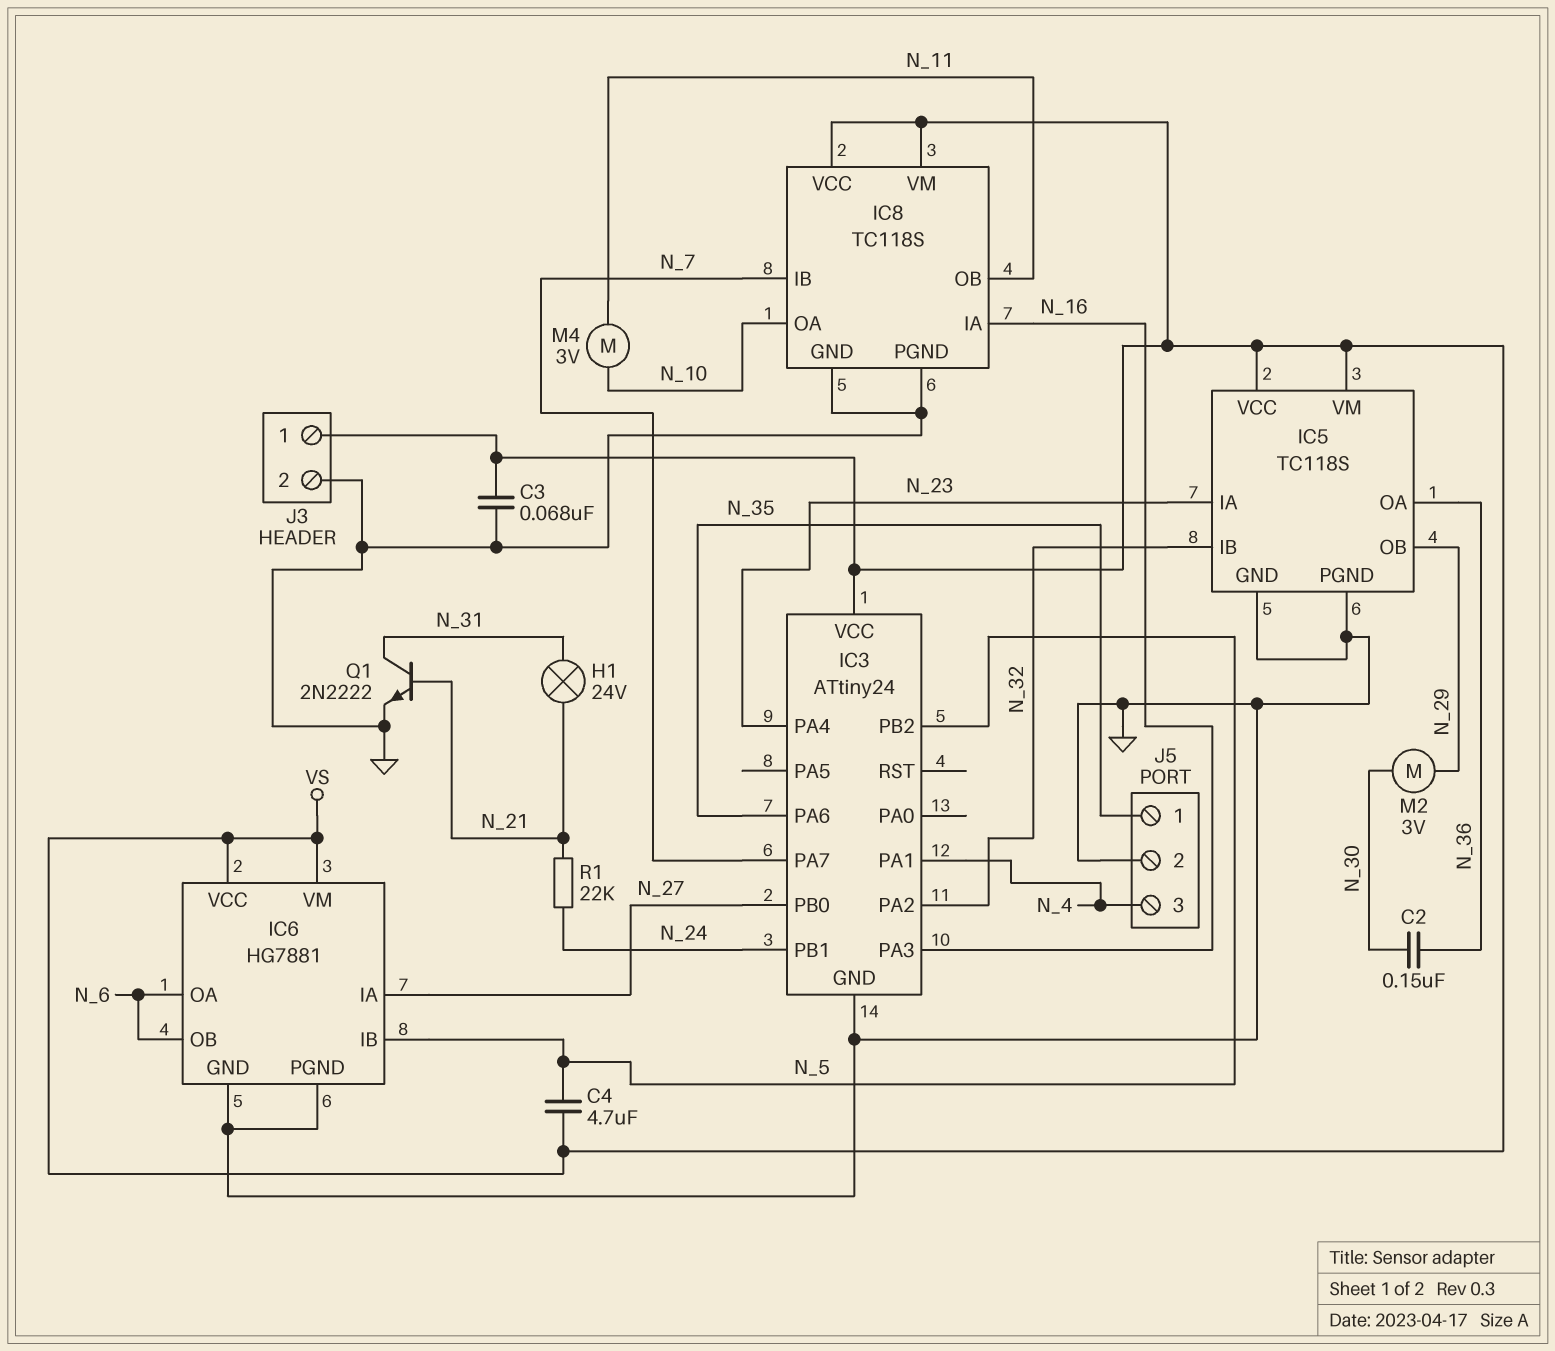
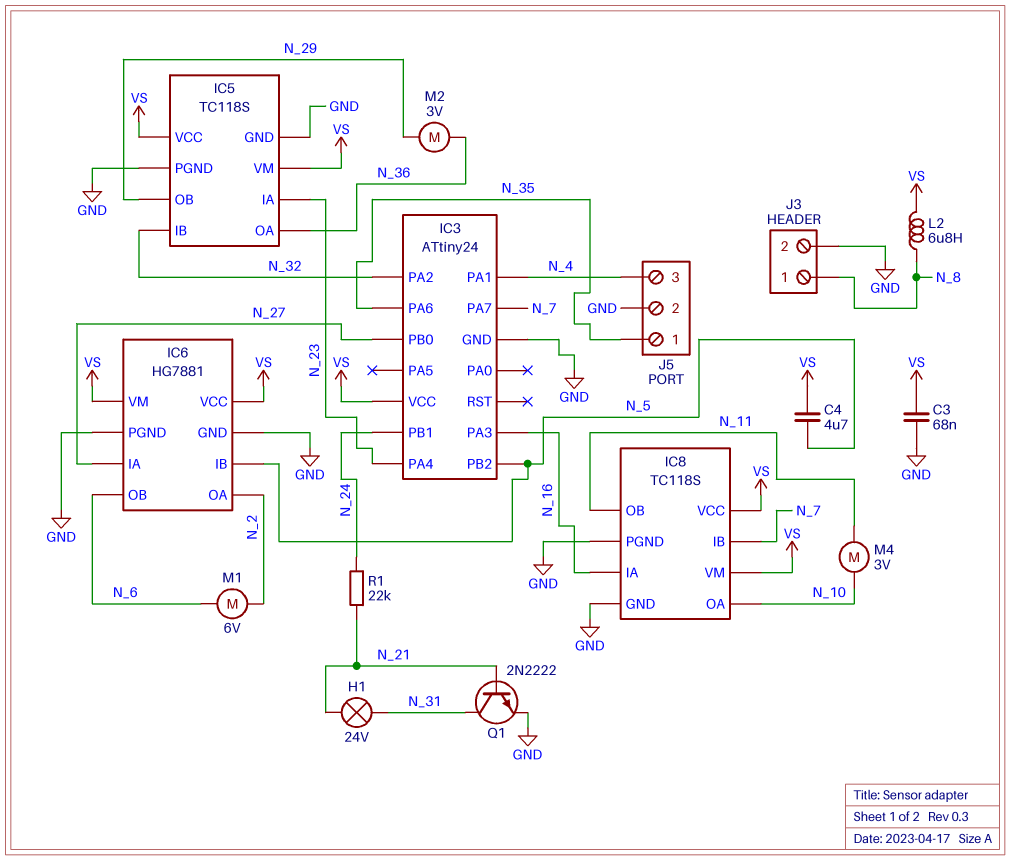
C2: 150nF (N_30, N_36) -> none
IC6 pin OA: N_6 -> N_2
J3 pin 1: VS -> N_8
L2: none -> 6.8uH (N_8, VS)
M1: none -> motor 6V (N_2, N_6)
M2: motor 3V (N_29, N_30) -> motor 3V (N_29, N_36)

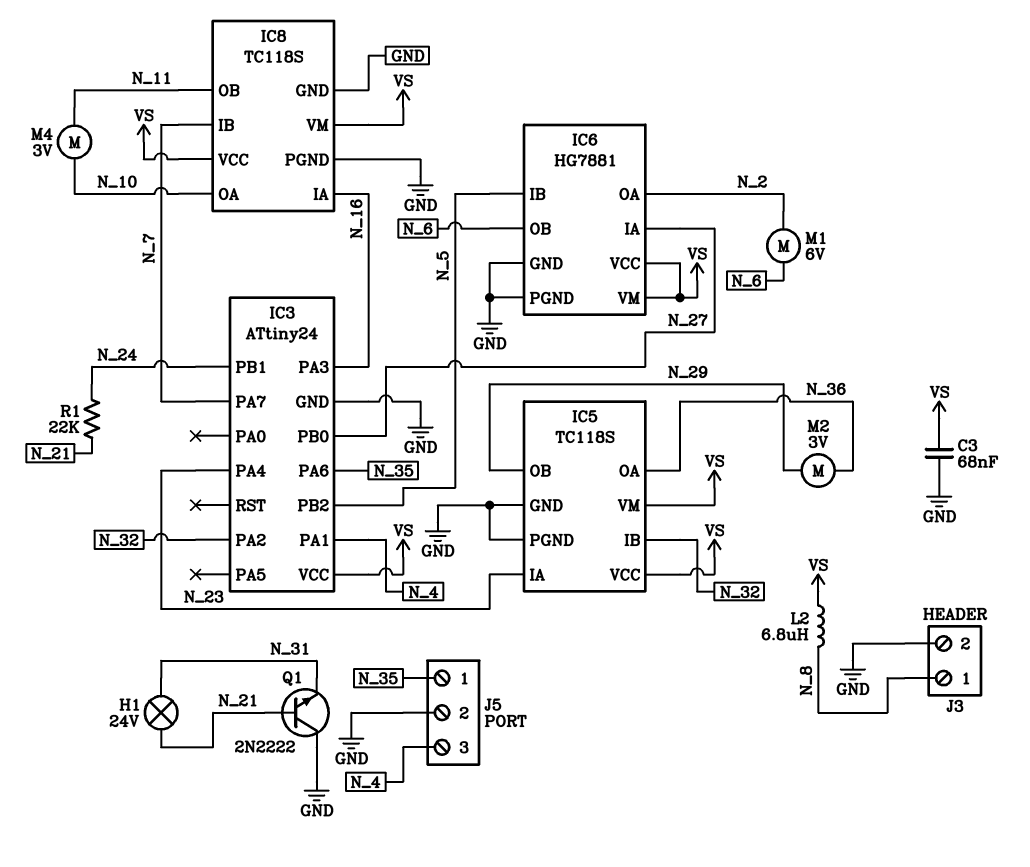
C4: 4.7uF (N_5, VS) -> none
Q1: NPN 2N2222 (B N_21, C N_31, E GND) -> NPN 2N2222 (B N_21, C GND, E N_31)

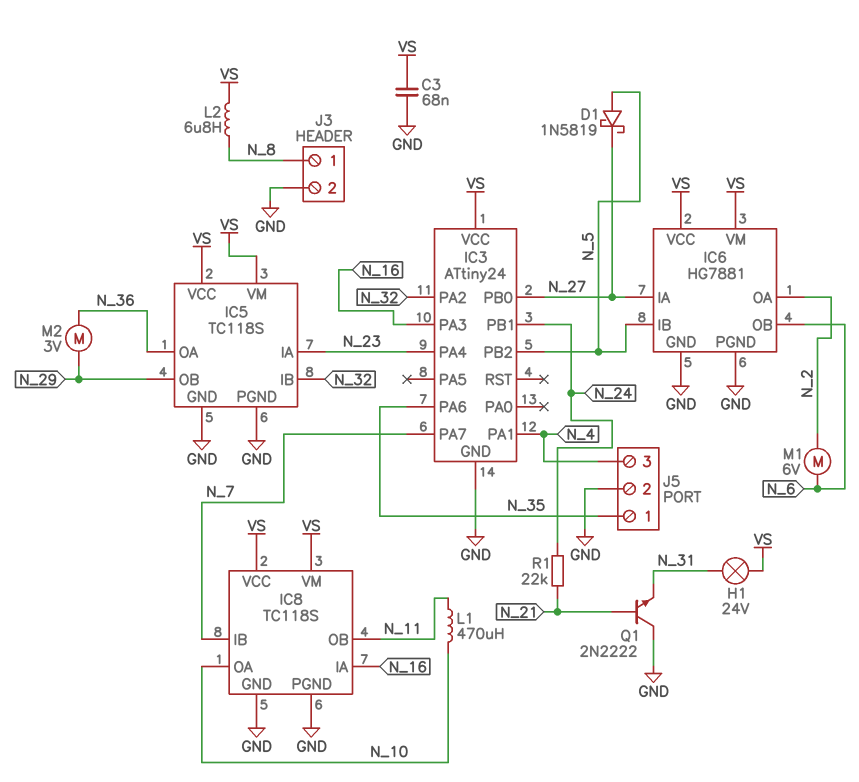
D1: none -> schottky 1N5819 (A N_5, K N_27)
H1: lamp 24V (N_21, N_31) -> lamp 24V (N_31, VS)
L1: none -> 470uH (N_10, N_11)
M4: motor 3V (N_10, N_11) -> none

